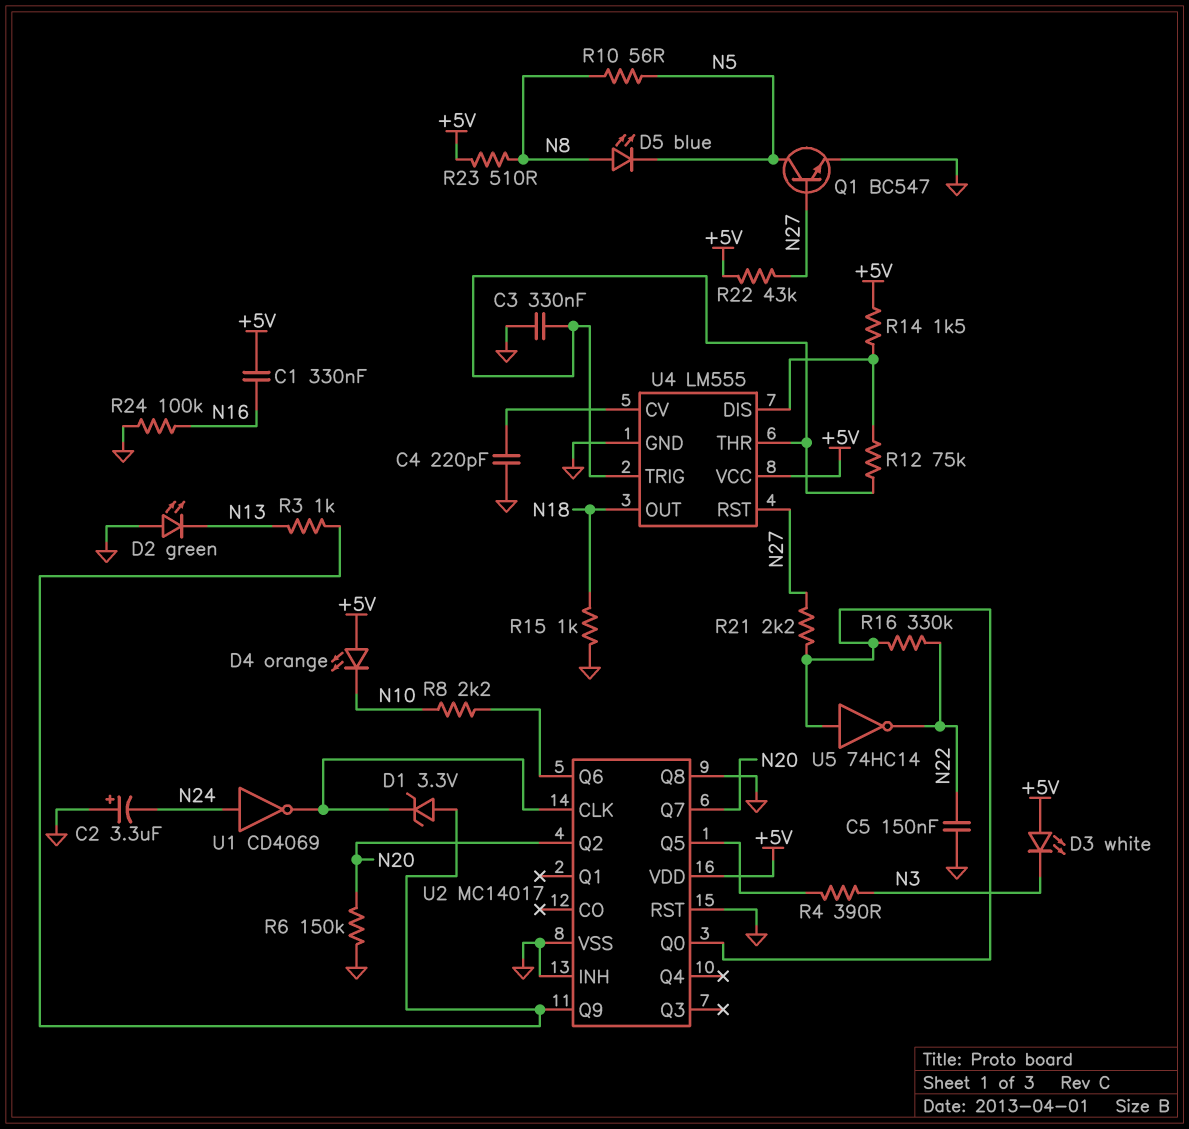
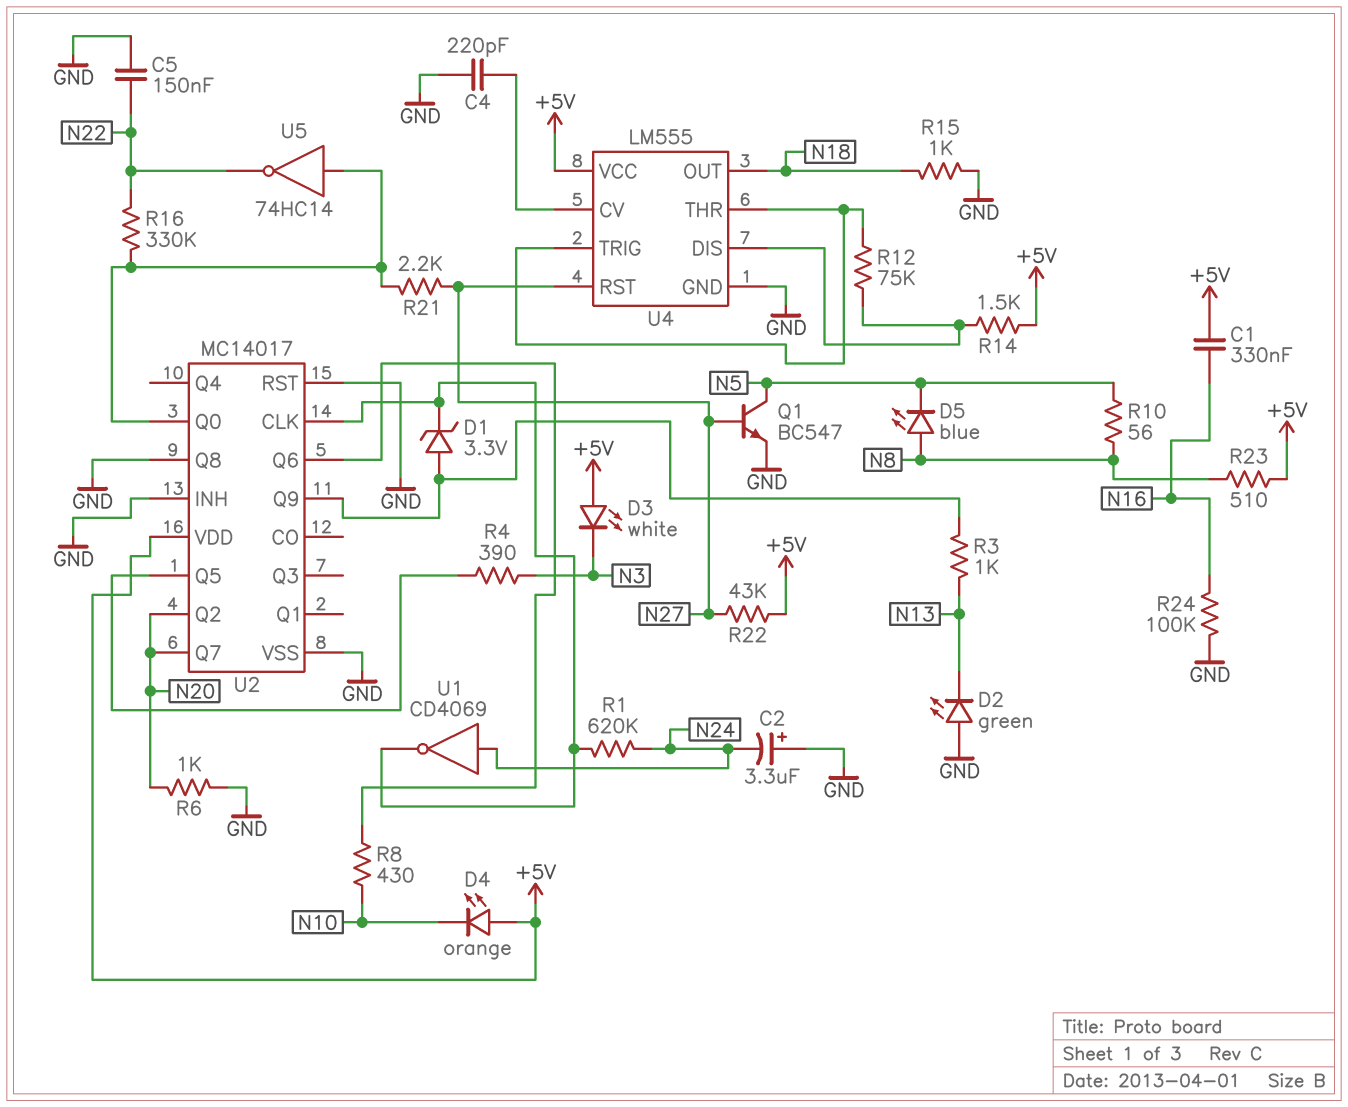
C3: 330nF (GND, U4/THR) -> none
R1: none -> 620k (N24, U2/CLK)
R6: 150k (GND, N20) -> 1k (GND, N20)
R8: 2.2k (N10, U2/Q6) -> 430 (N10, U2/Q6)

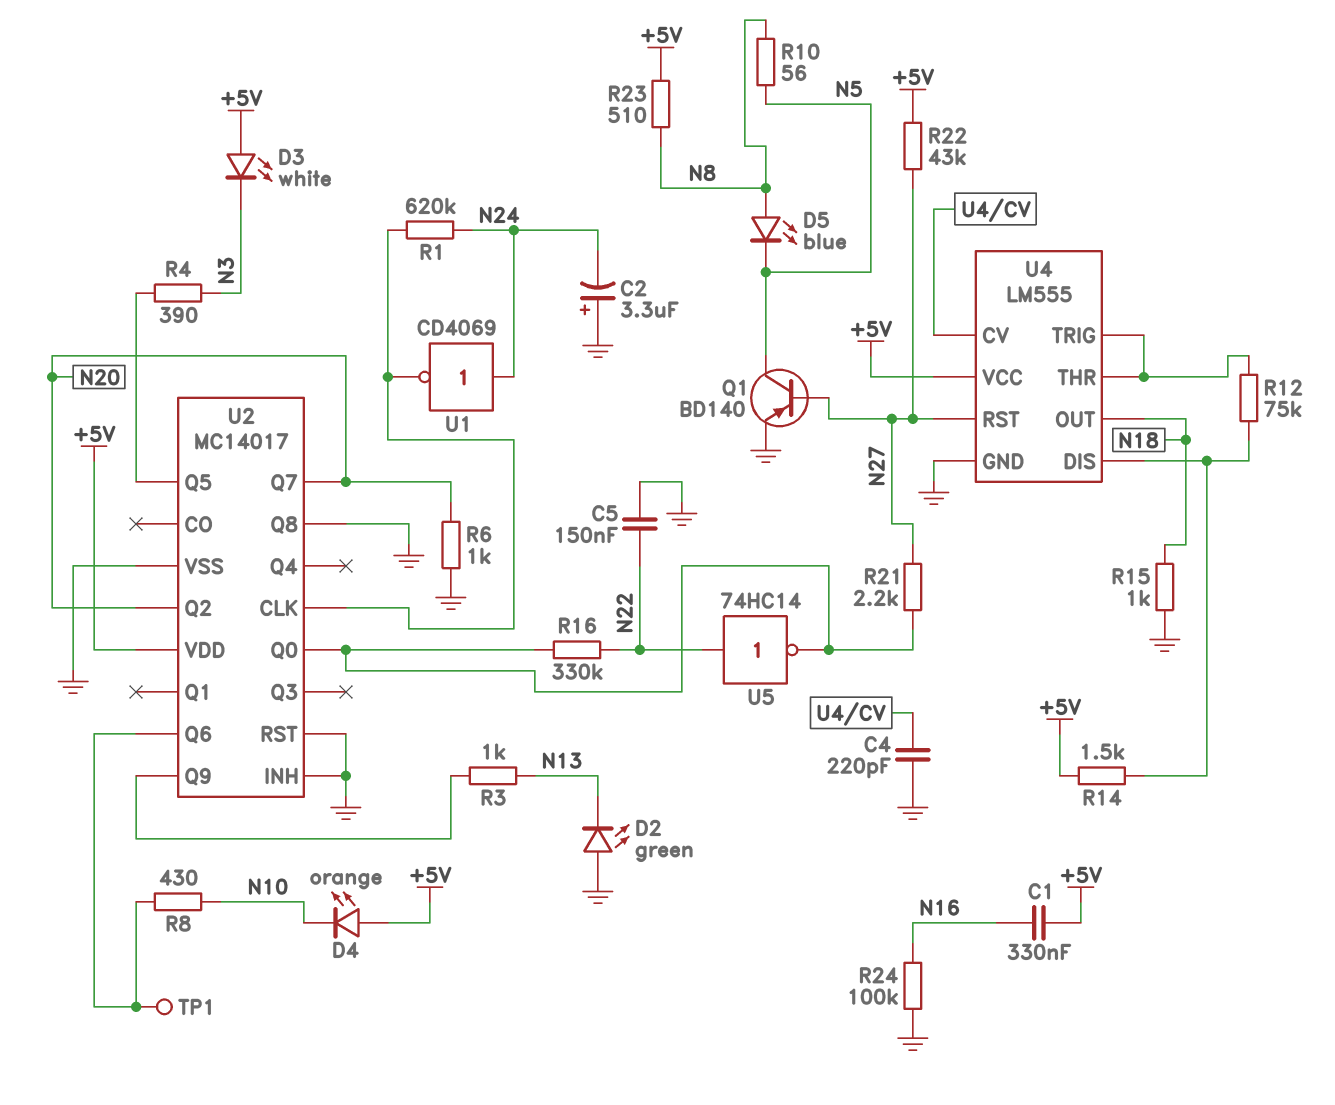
D1: zener 3.3V (A U2/Q9, K U2/CLK) -> none
Q1: NPN BC547 (B N27, C N5, E GND) -> PNP BD140 (B N27, C N5, E GND)
TP1: none -> test point (U2/Q6)
U5: NOT 74HC14 (in U2/Q0, out N22) -> NOT 74HC14 (in N22, out U2/Q0)

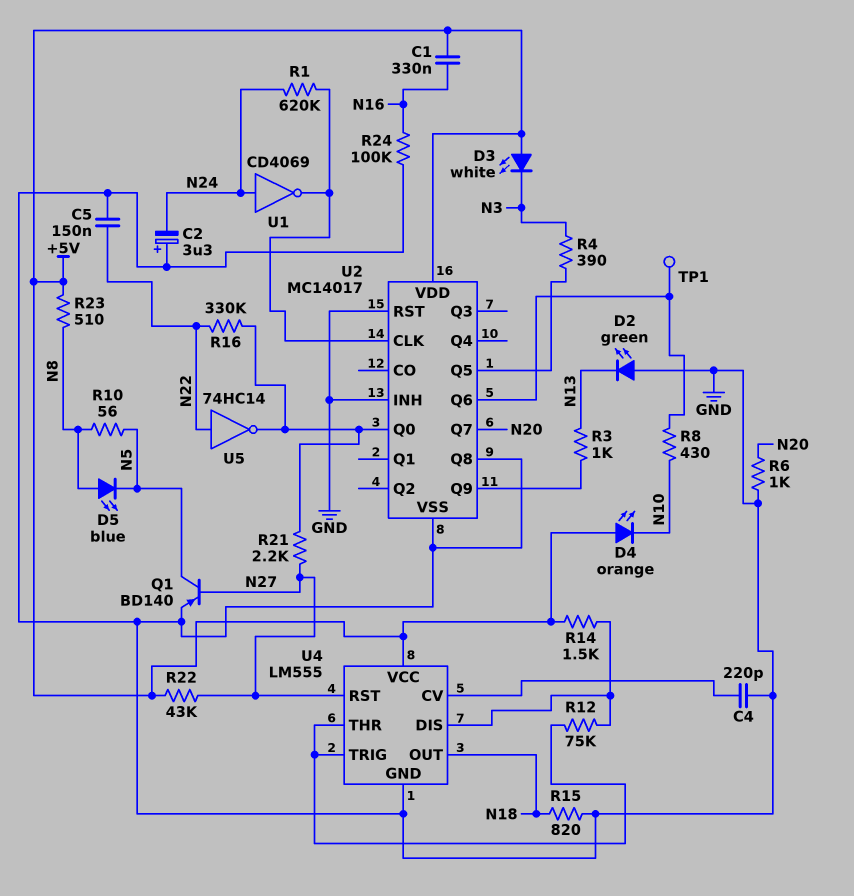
R15: 1k (GND, N18) -> 820 (GND, N18)
U2 pin Q2: N20 -> none

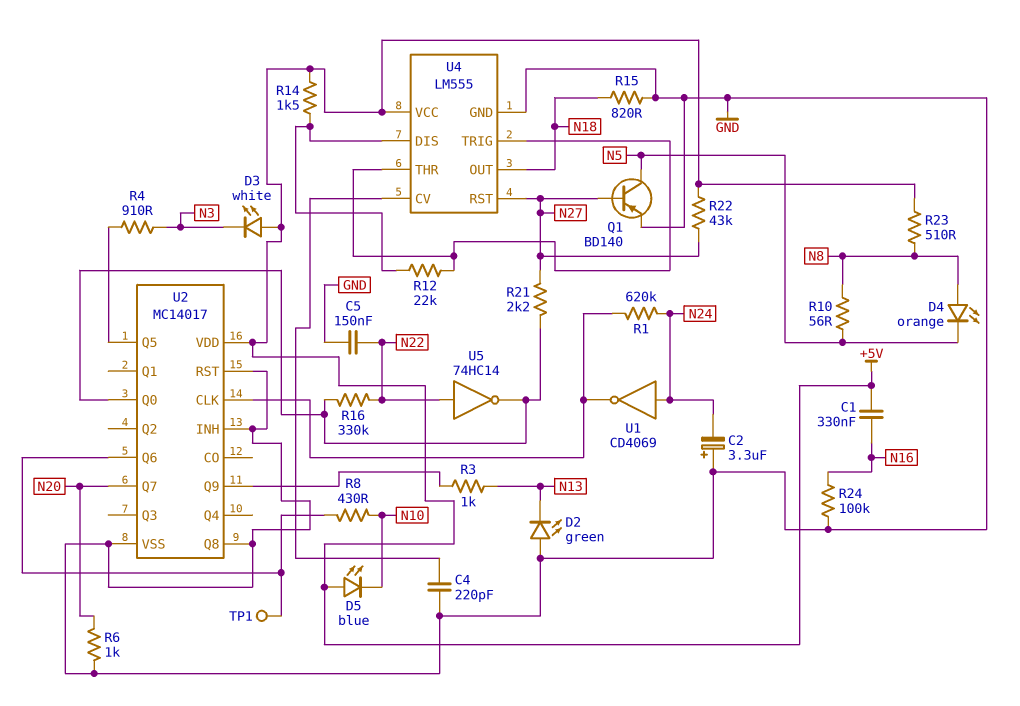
D4: LED orange (A +5V, K N10) -> LED orange (A N8, K N5)
D5: LED blue (A N8, K N5) -> LED blue (A +5V, K N10)
R4: 390 (N3, U2/Q5) -> 910 (N3, U2/Q5)
R12: 75k (U4/DIS, U4/THR) -> 22k (U4/DIS, U4/THR)

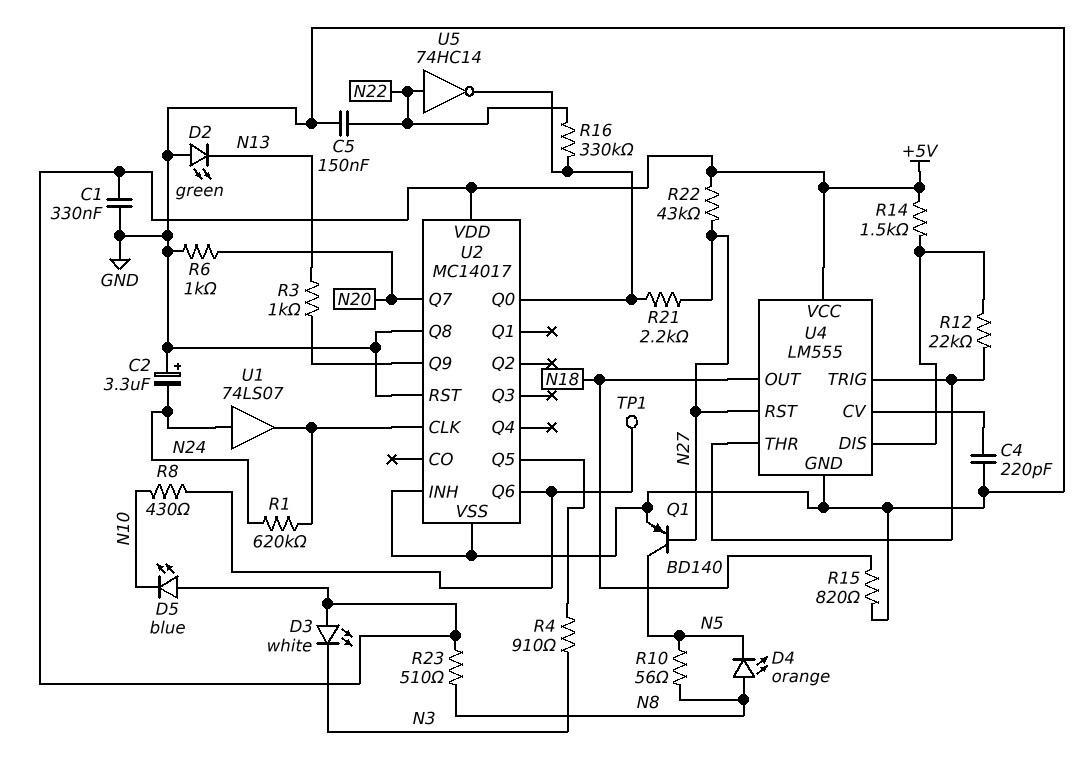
C1: 330nF (+5V, N16) -> 330nF (+5V, GND)
R24: 100k (GND, N16) -> none
U1: NOT CD4069 (in N24, out U2/CLK) -> buffer 74LS07 (in N24, out U2/CLK)

